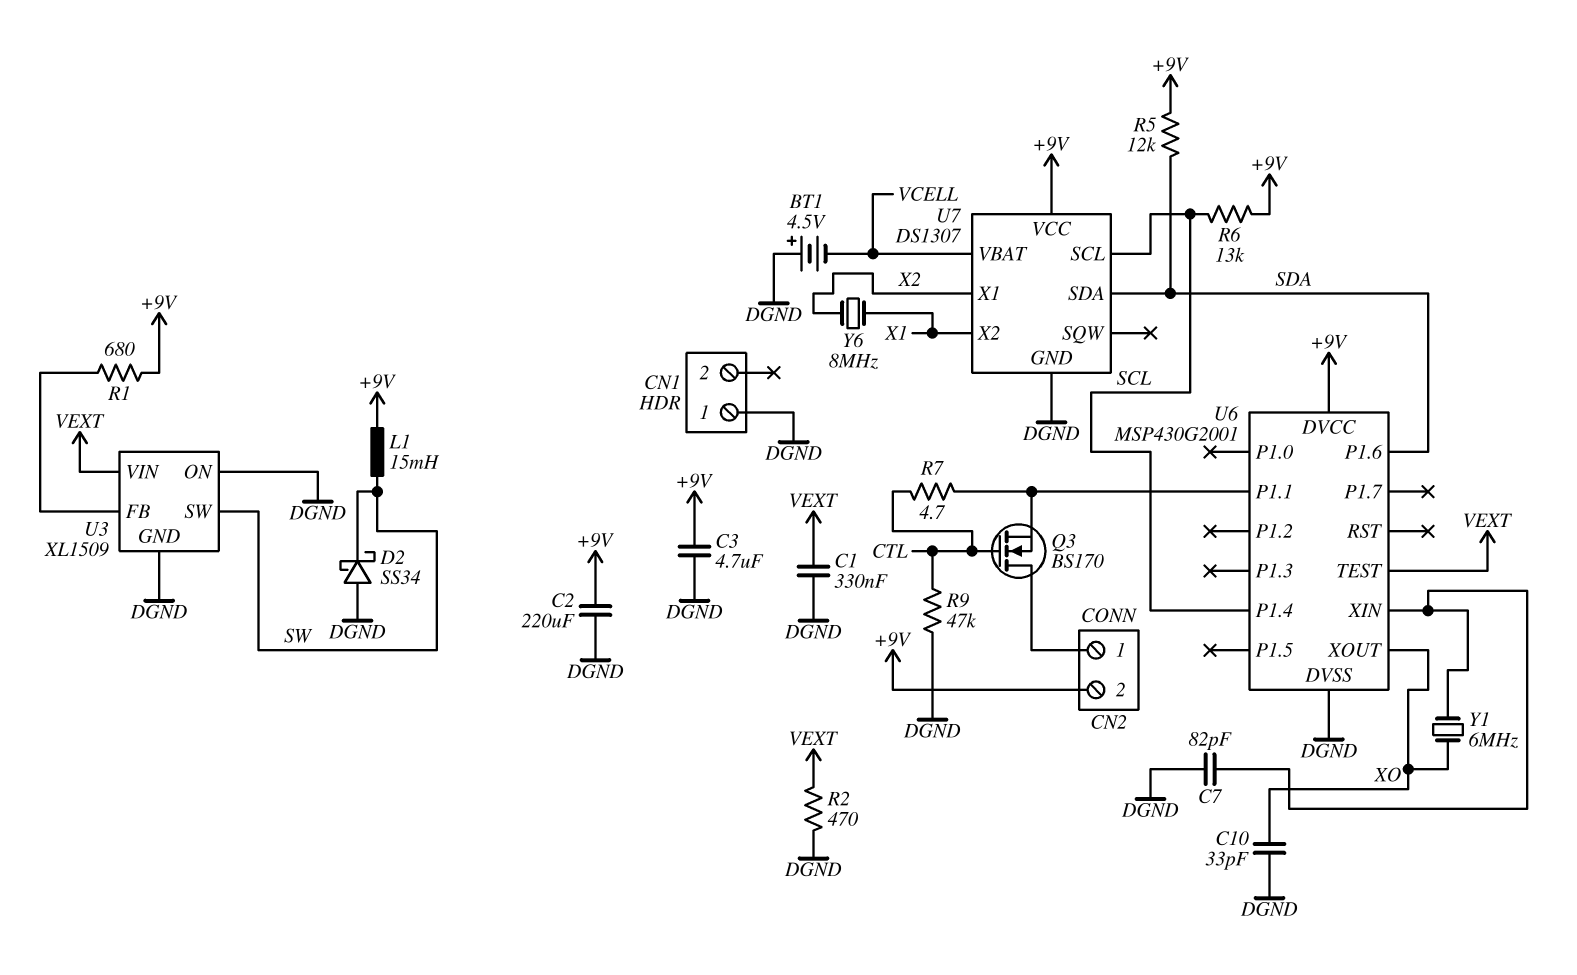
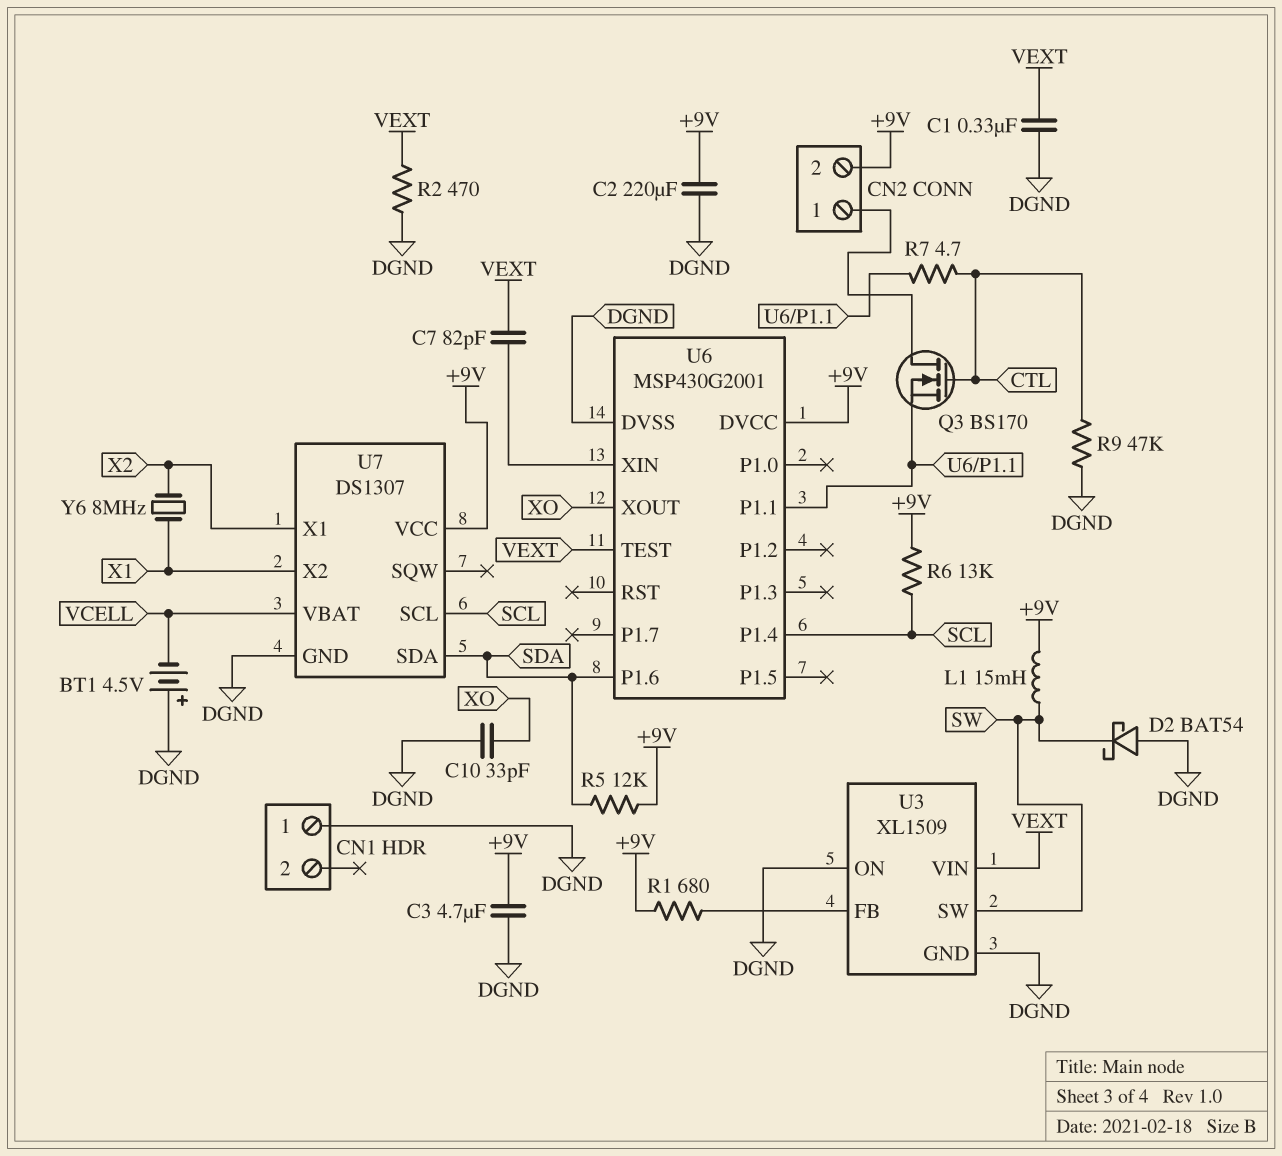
C7: 82pF (DGND, U6/XIN) -> 82pF (U6/XIN, VEXT)
D2: schottky SS34 (A DGND, K SW) -> schottky BAT54 (A DGND, K SW)
Y1: 6MHz (U6/XIN, XO) -> none

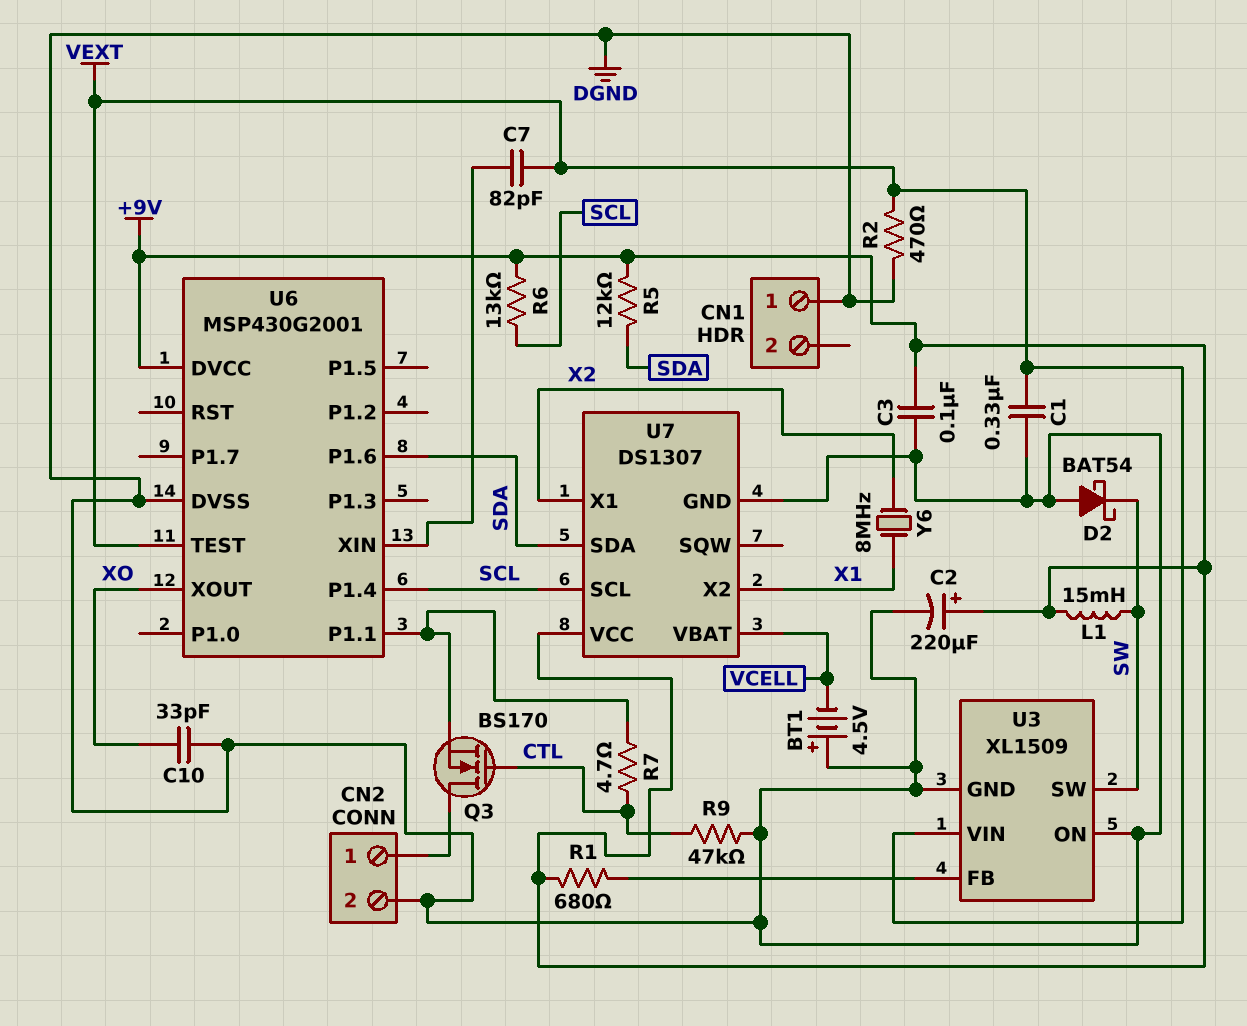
C2: 220uF (+9V, DGND) -> 220uF (plus +9V, minus DGND)
C3: 4.7uF (+9V, DGND) -> 100nF (+9V, DGND)
CN2 pin 2: +9V -> DGND

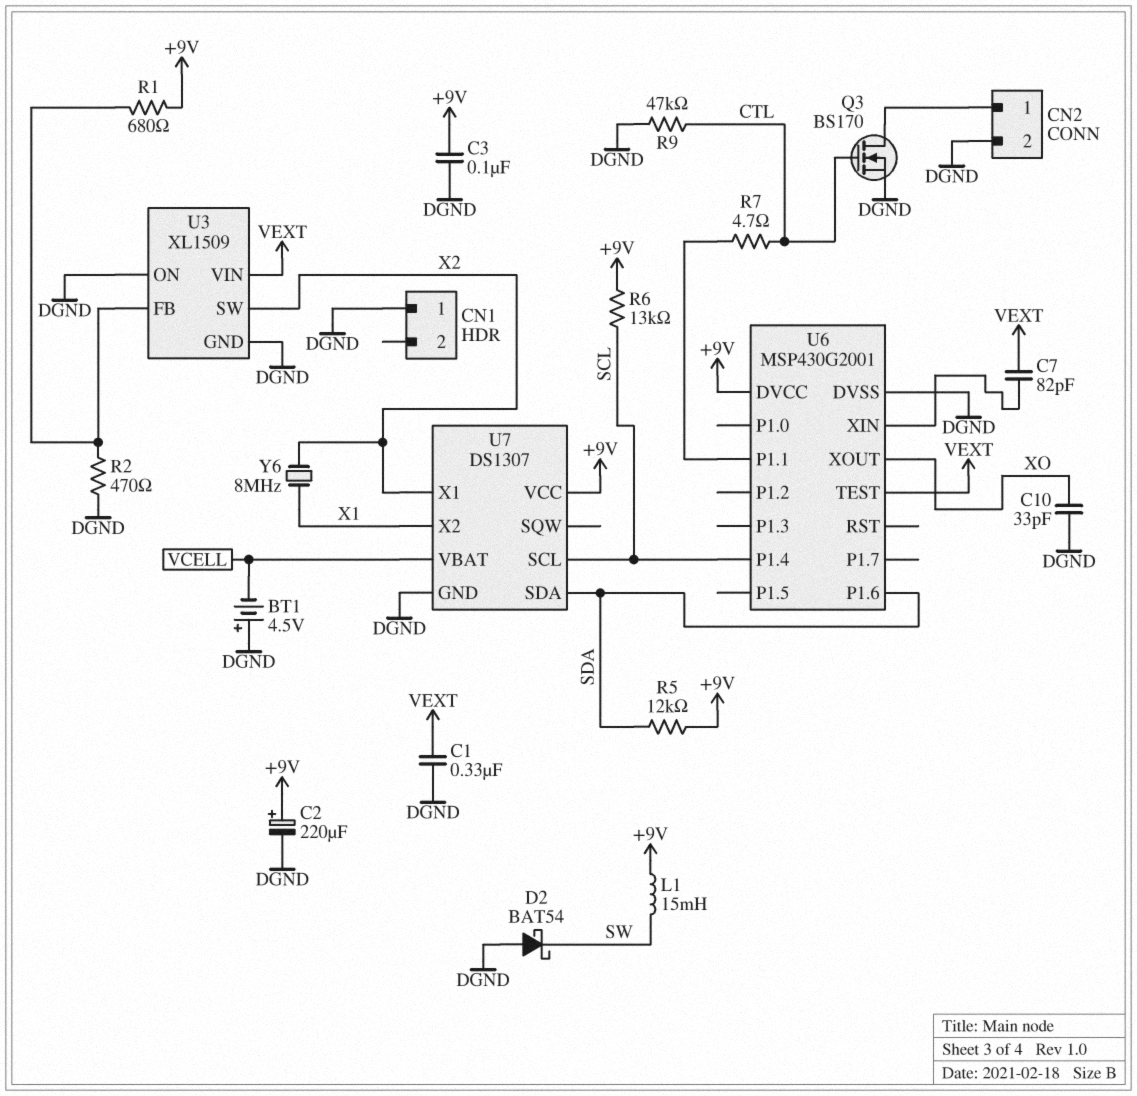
Q3: NMOS BS170 (G CTL, D CN2/1, S U6/P1.1) -> NMOS BS170 (G CTL, D CN2/1, S DGND)
R2: 470 (DGND, VEXT) -> 470 (DGND, U3/FB)
U3 pin SW: SW -> X2

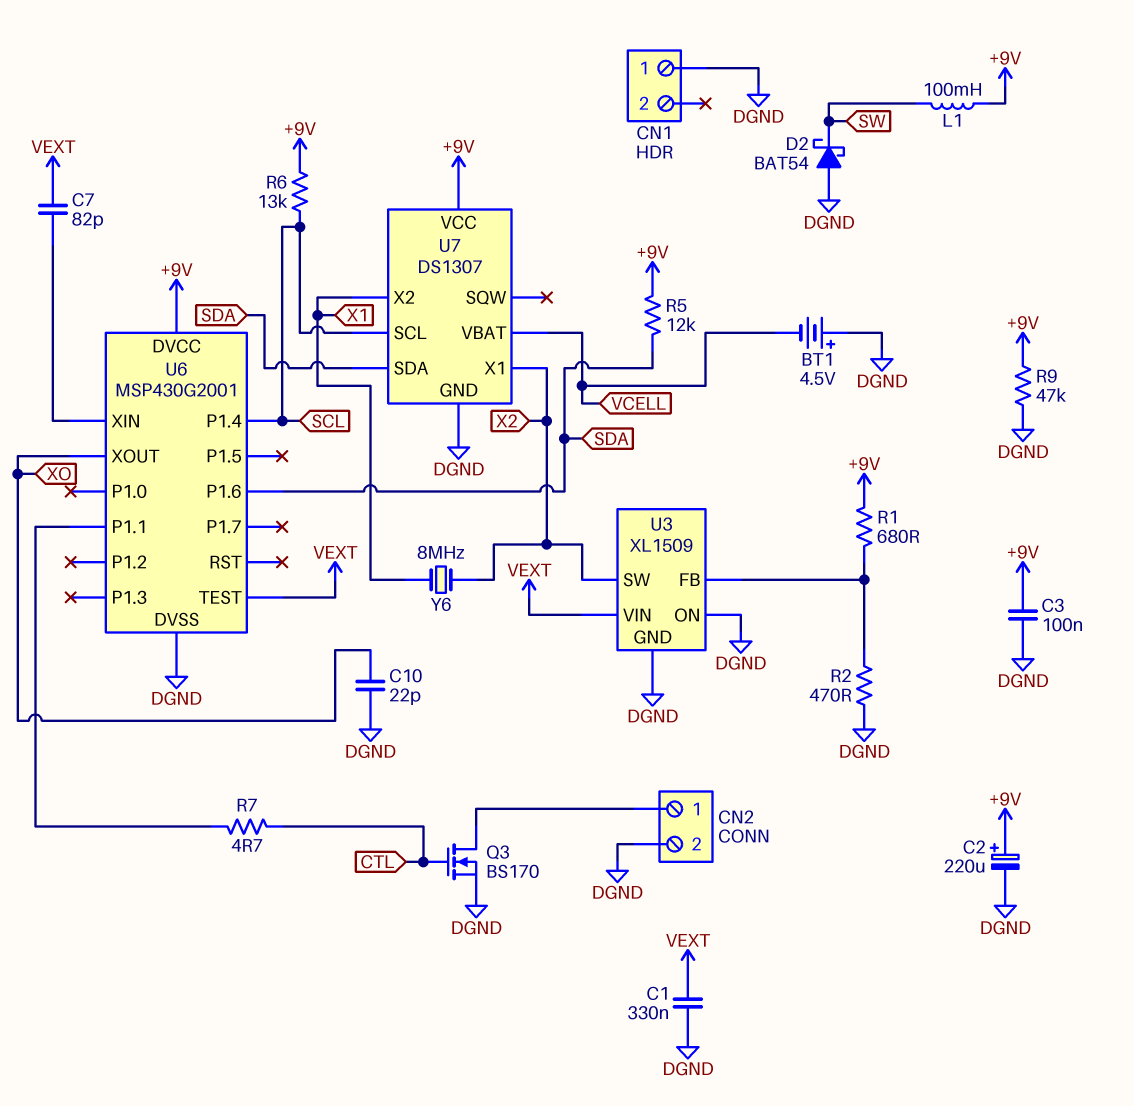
C10: 33pF (DGND, XO) -> 22pF (DGND, XO)
L1: 15mH (+9V, SW) -> 100mH (+9V, SW)
R9: 47k (CTL, DGND) -> 47k (+9V, DGND)

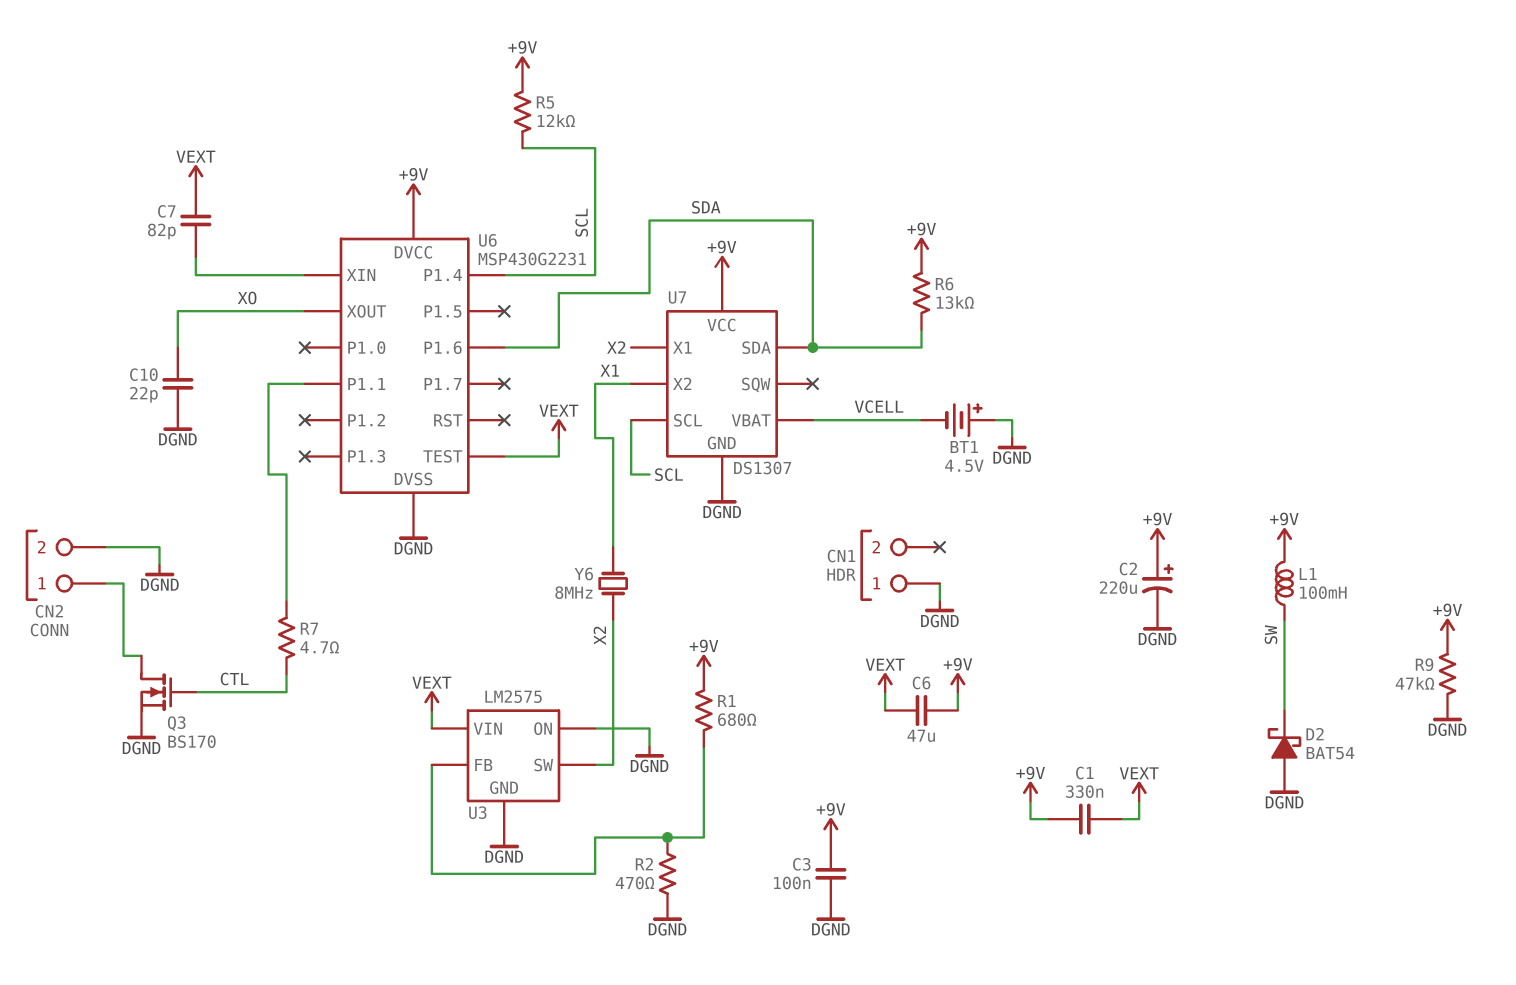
C1: 330nF (DGND, VEXT) -> 330nF (+9V, VEXT)
C6: none -> 47uF (+9V, VEXT)
R5: 12k (+9V, SDA) -> 12k (+9V, SCL)
R6: 13k (+9V, SCL) -> 13k (+9V, SDA)
U3: XL1509 -> LM2575
U6: MSP430G2001 -> MSP430G2231

